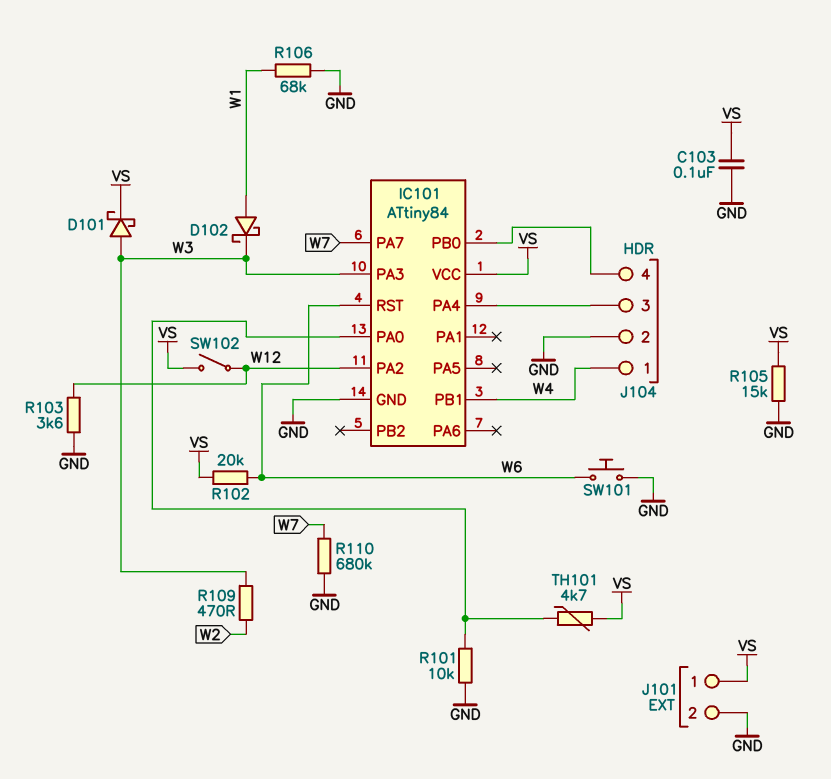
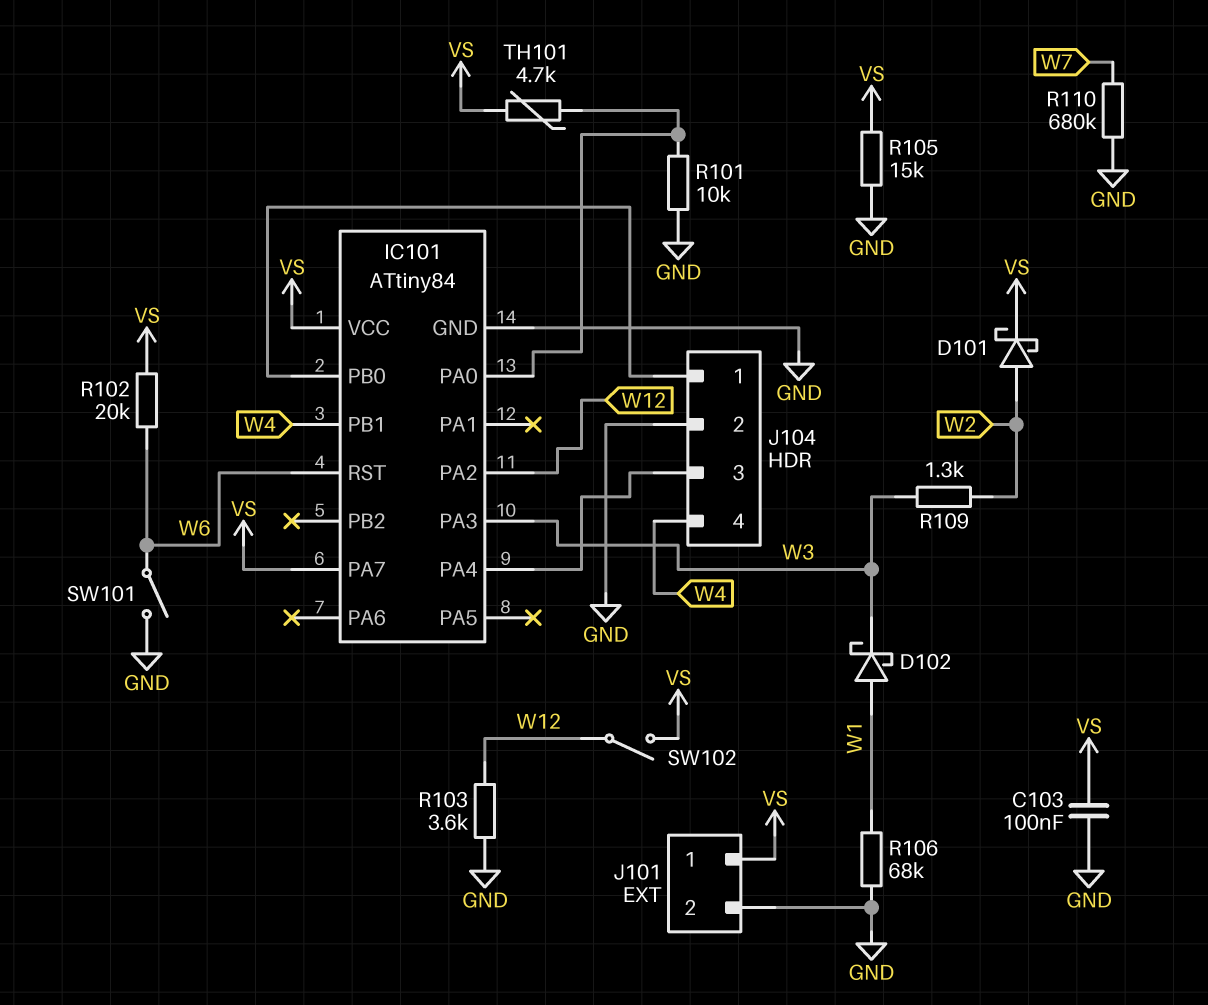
D101: schottky (A W3, K VS) -> schottky (A W2, K VS)
IC101 pin PA7: W7 -> VS
J104 pin 1: W4 -> IC101/PB0
J104 pin 4: IC101/PB0 -> W4
R109: 470 (W2, W3) -> 1.3k (W2, W3)
SW101: button (GND, W6) -> switch (GND, W6)

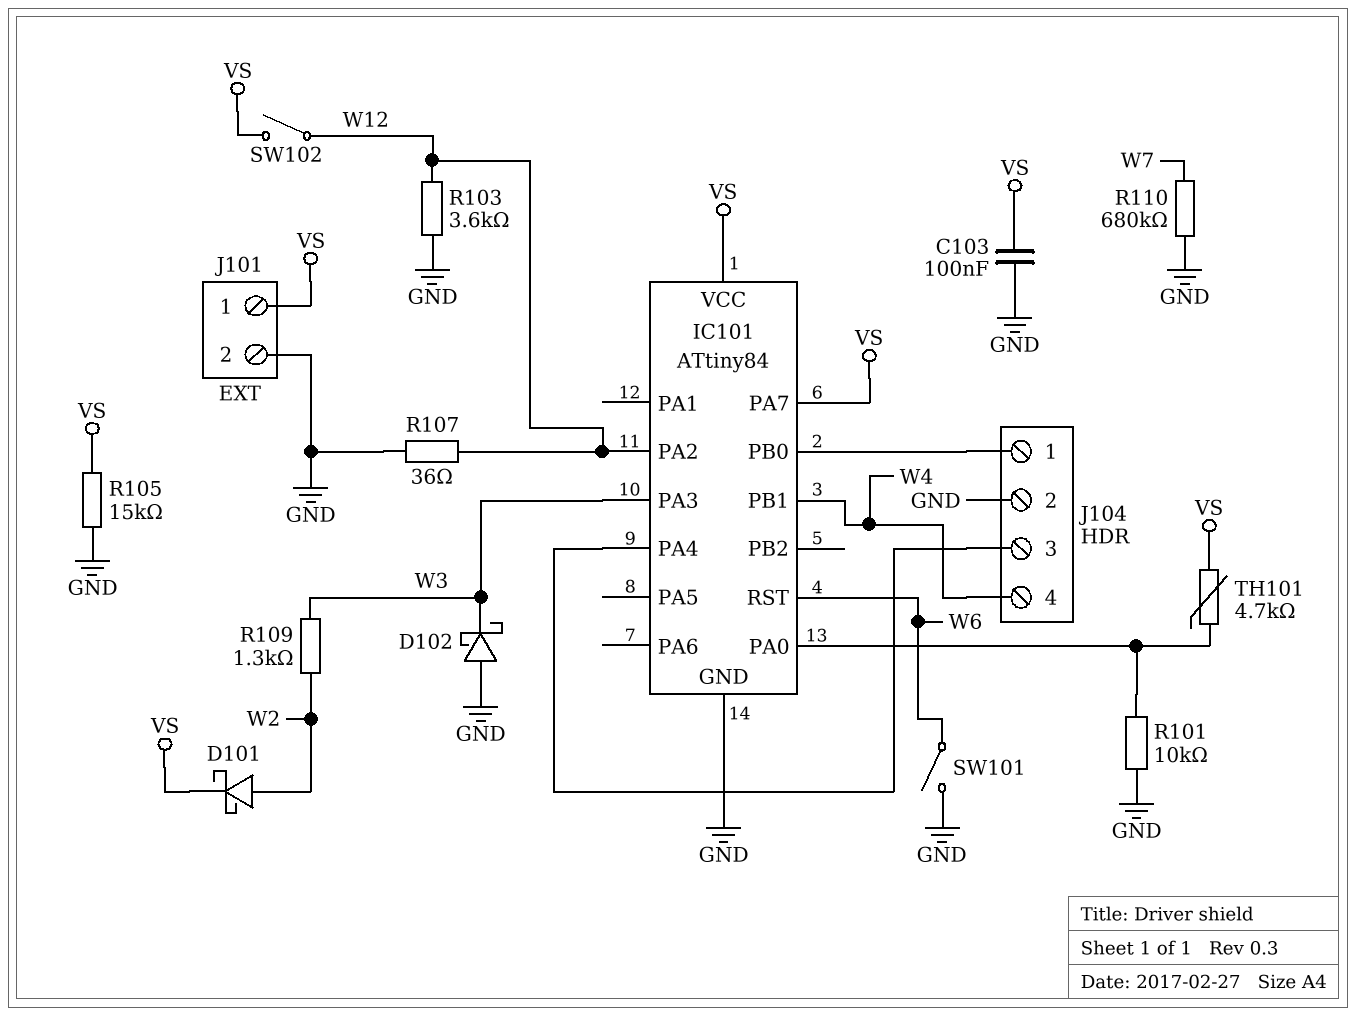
D102: schottky (A W1, K W3) -> schottky (A GND, K W3)
R102: 20k (VS, W6) -> none
R106: 68k (GND, W1) -> none
R107: none -> 36 (GND, W12)

